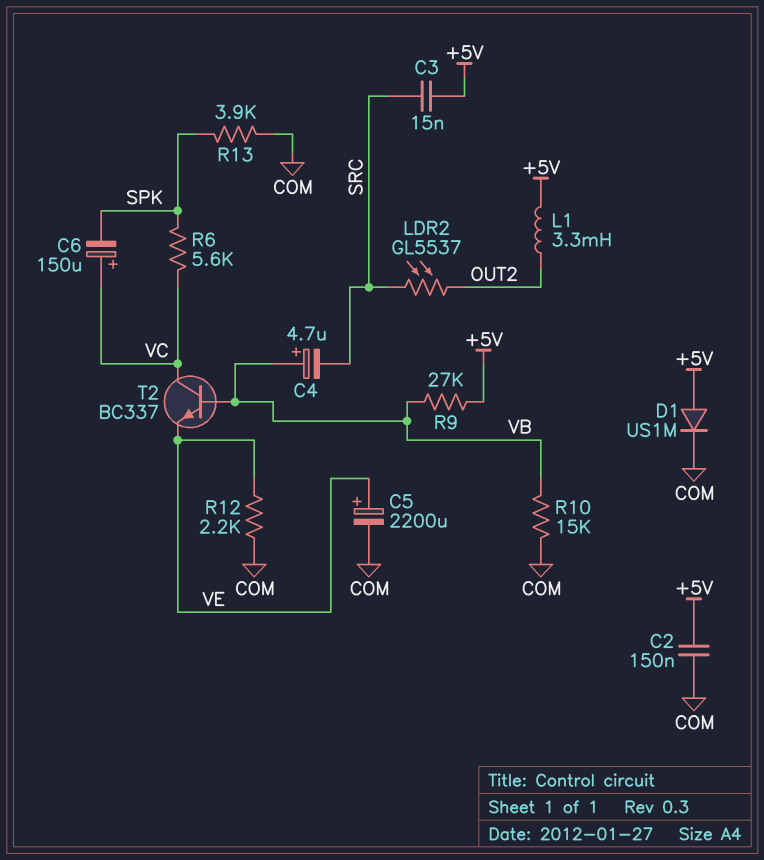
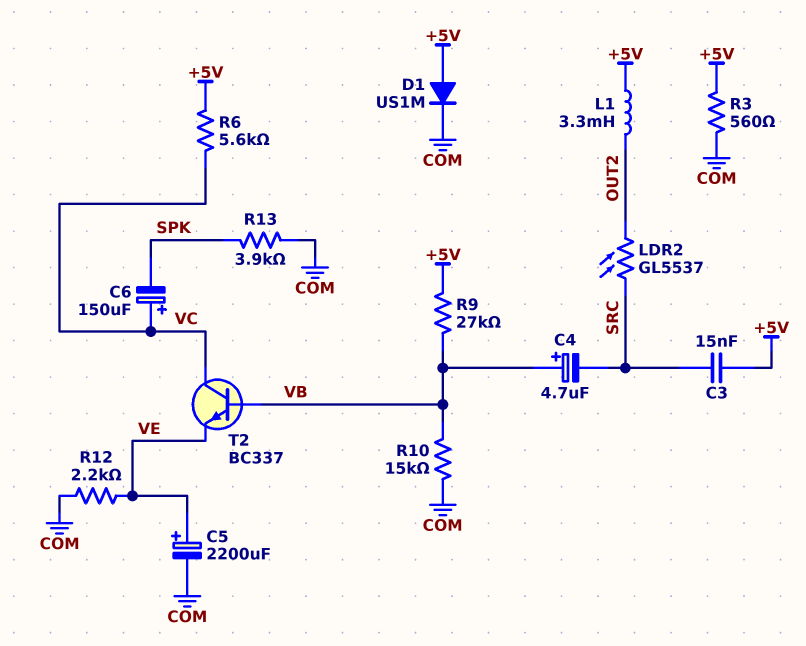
C2: 150nF (+5V, COM) -> none
R3: none -> 560 (+5V, COM)
R6: 5.6k (SPK, VC) -> 5.6k (+5V, VC)

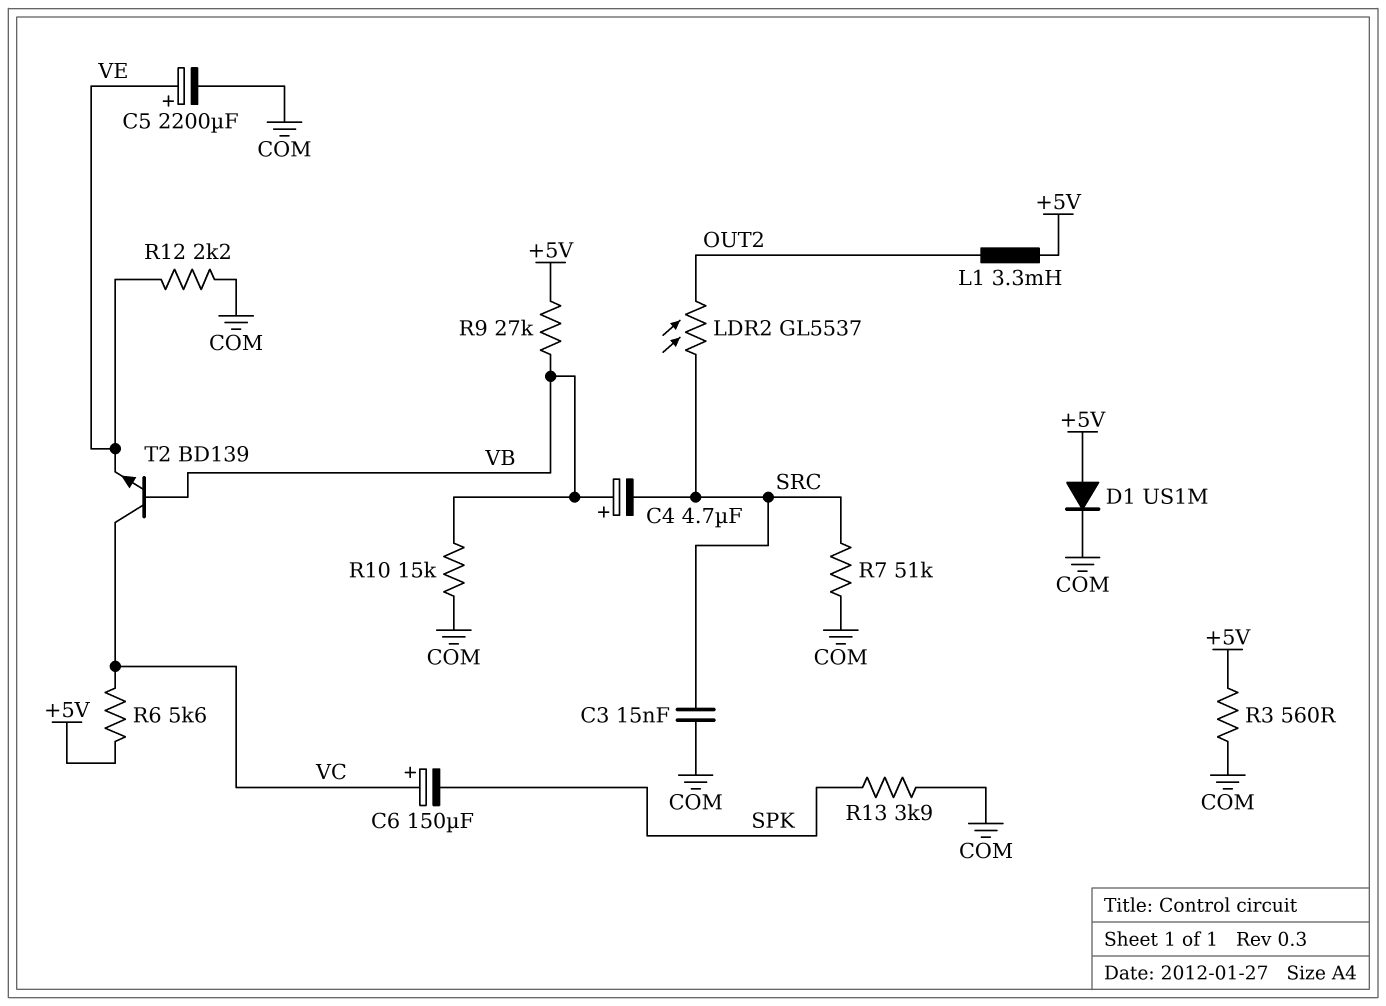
C3: 15nF (+5V, SRC) -> 15nF (COM, SRC)
R7: none -> 51k (COM, SRC)
T2: NPN BC337 (B VB, C VC, E VE) -> NPN BD139 (B VB, C VC, E VE)

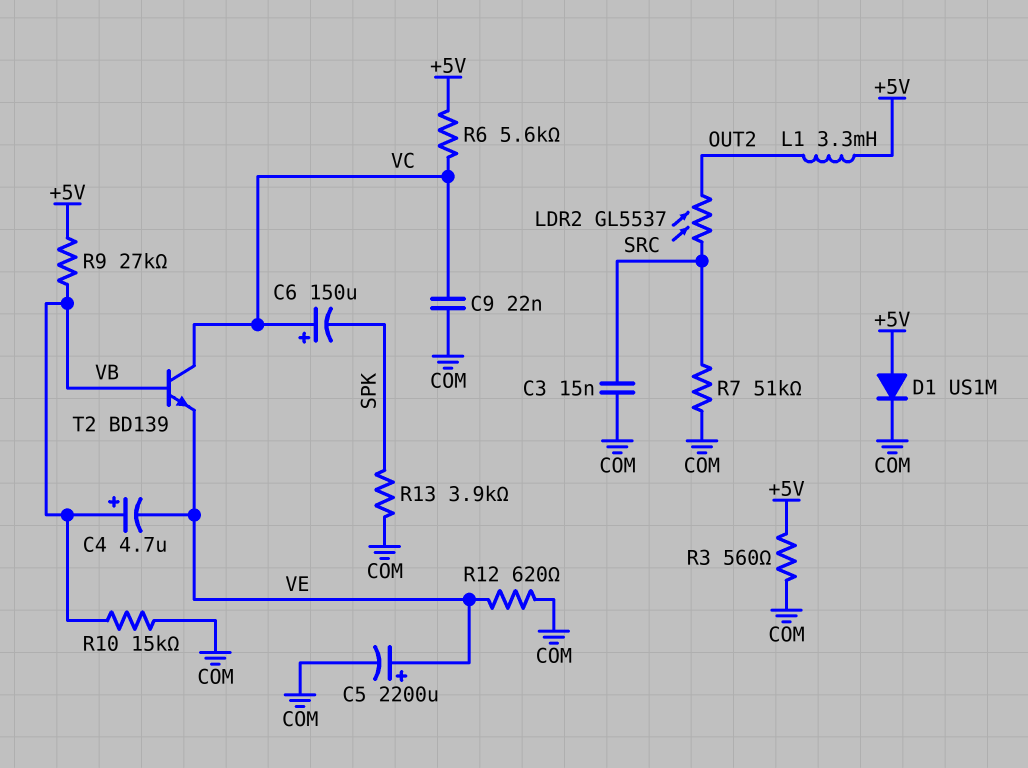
C4: 4.7uF (plus VB, minus SRC) -> 4.7uF (plus VB, minus VE)
C9: none -> 22nF (COM, VC)
R12: 2.2k (COM, VE) -> 620 (COM, VE)

